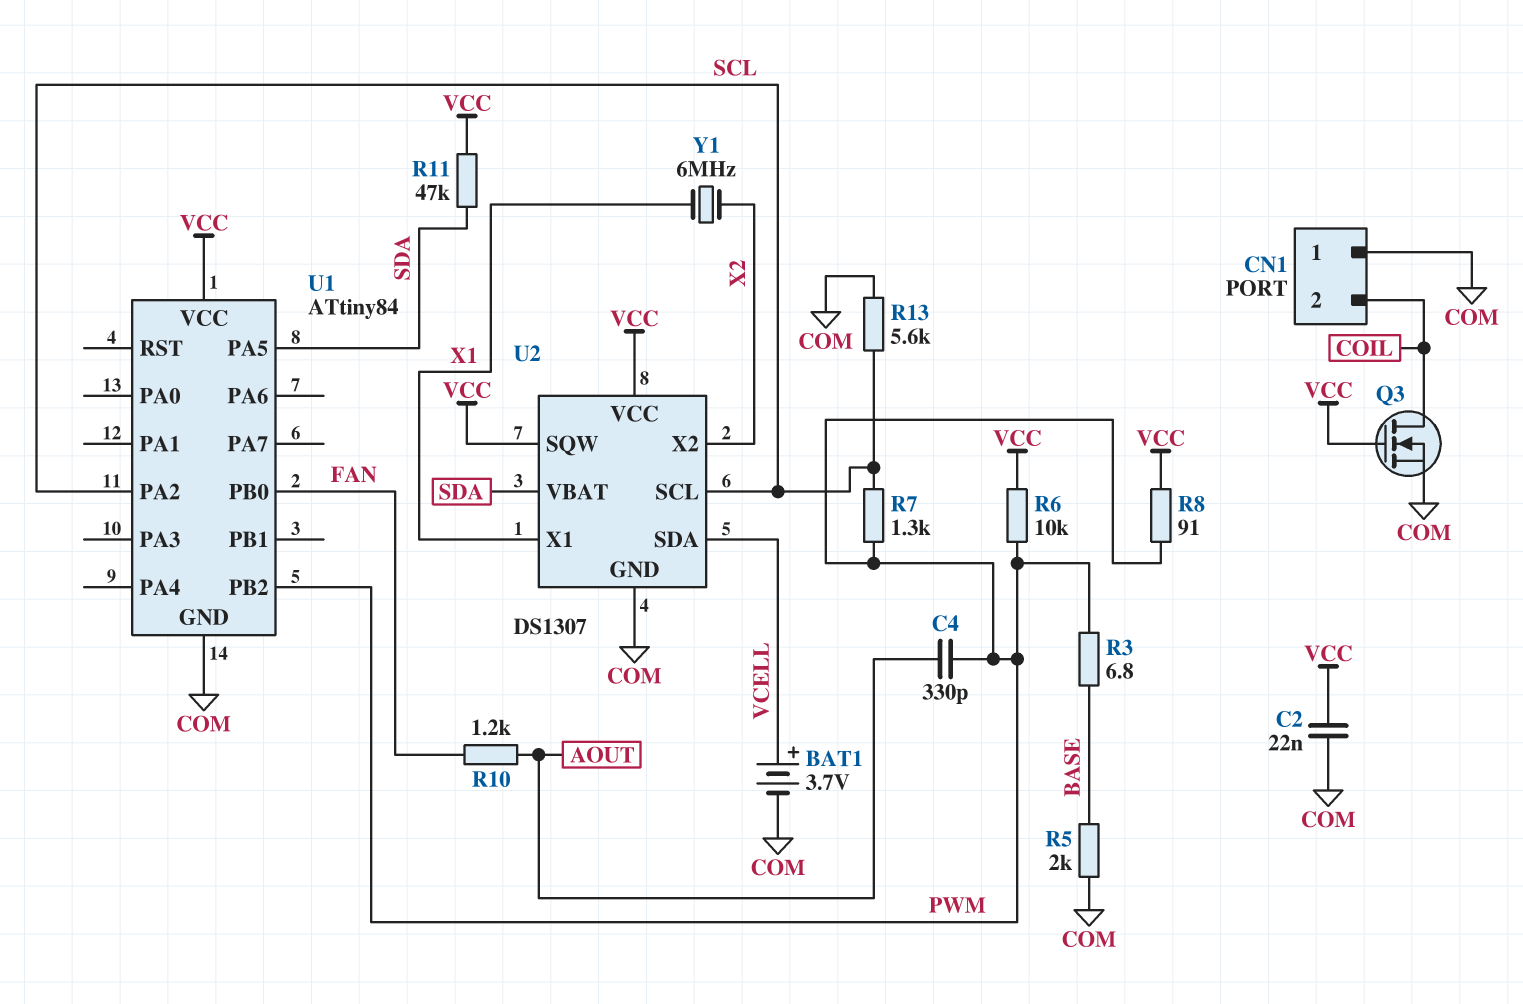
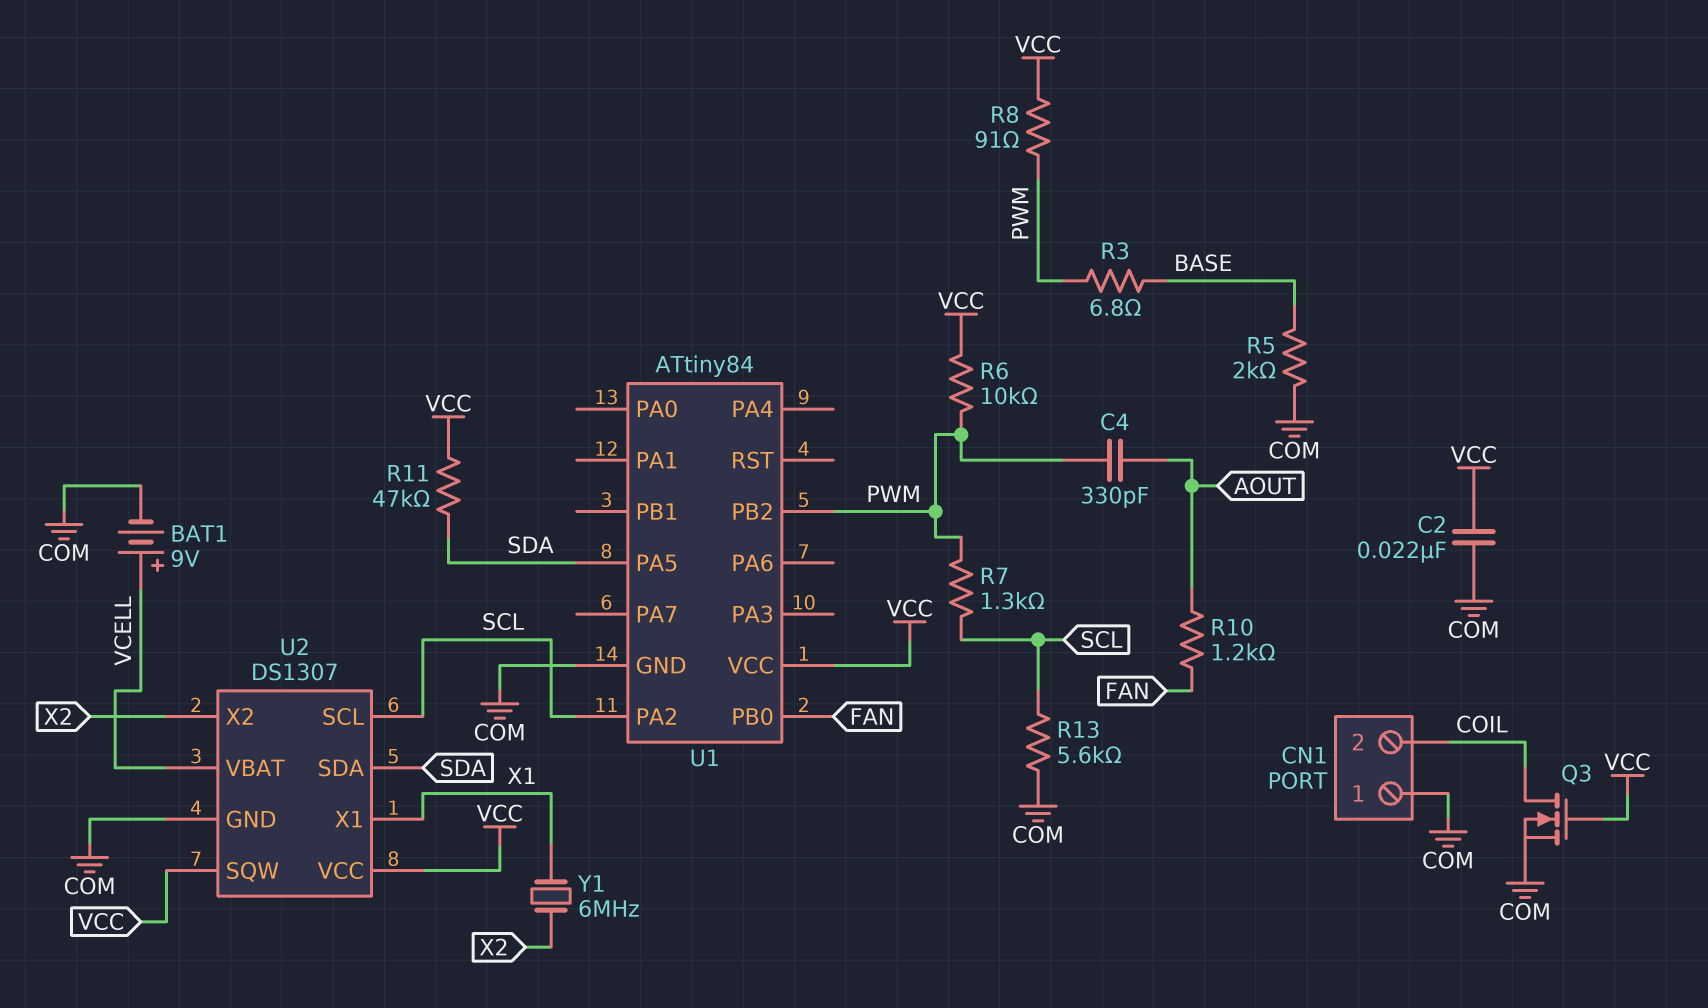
BAT1: 3.7V (plus VCELL, minus COM) -> 9V (plus VCELL, minus COM)
U2 pin SDA: VCELL -> SDA
U2 pin VBAT: SDA -> VCELL

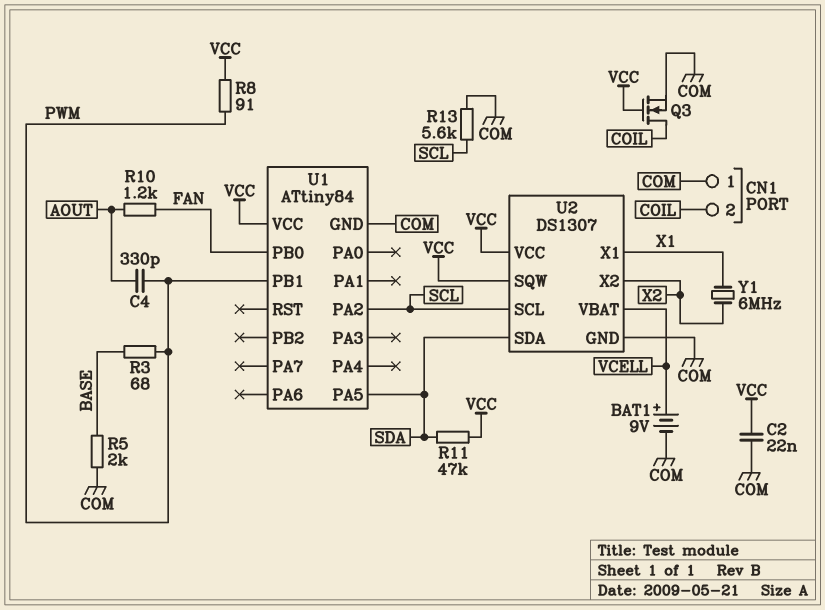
R3: 6.8 (BASE, PWM) -> 68 (BASE, PWM)
R6: 10k (PWM, VCC) -> none
R7: 1.3k (PWM, SCL) -> none
U1 pin PB1: none -> PWM
U1 pin PB2: PWM -> none

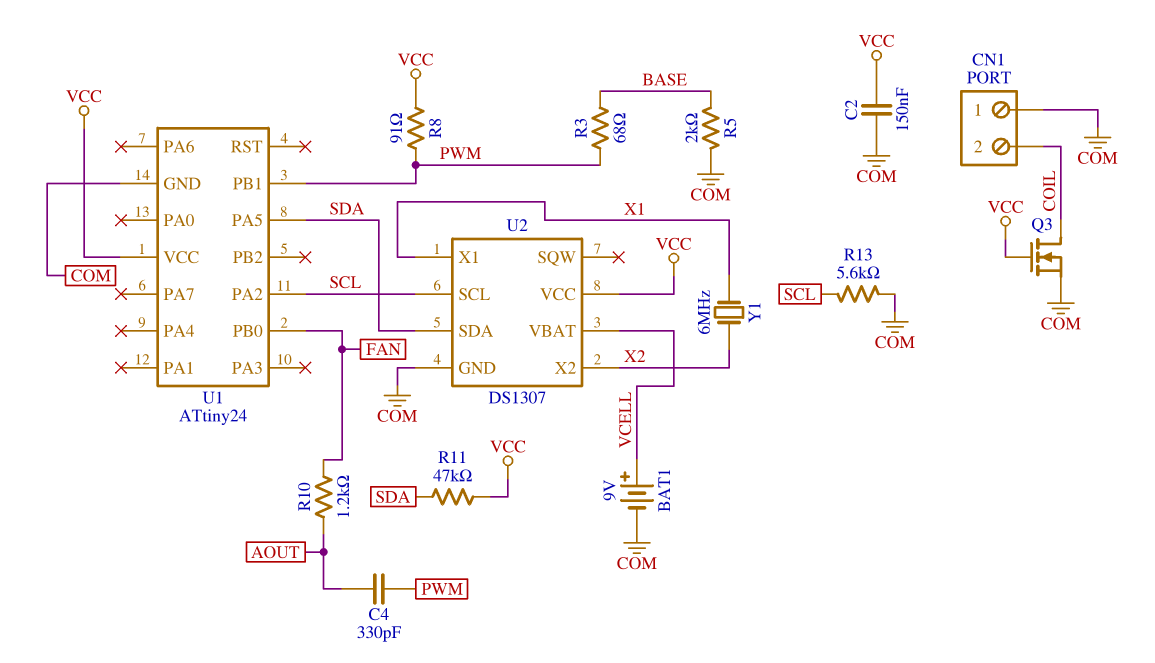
C2: 22nF (COM, VCC) -> 150nF (COM, VCC)
U1: ATtiny84 -> ATtiny24
U2 pin SQW: VCC -> none

